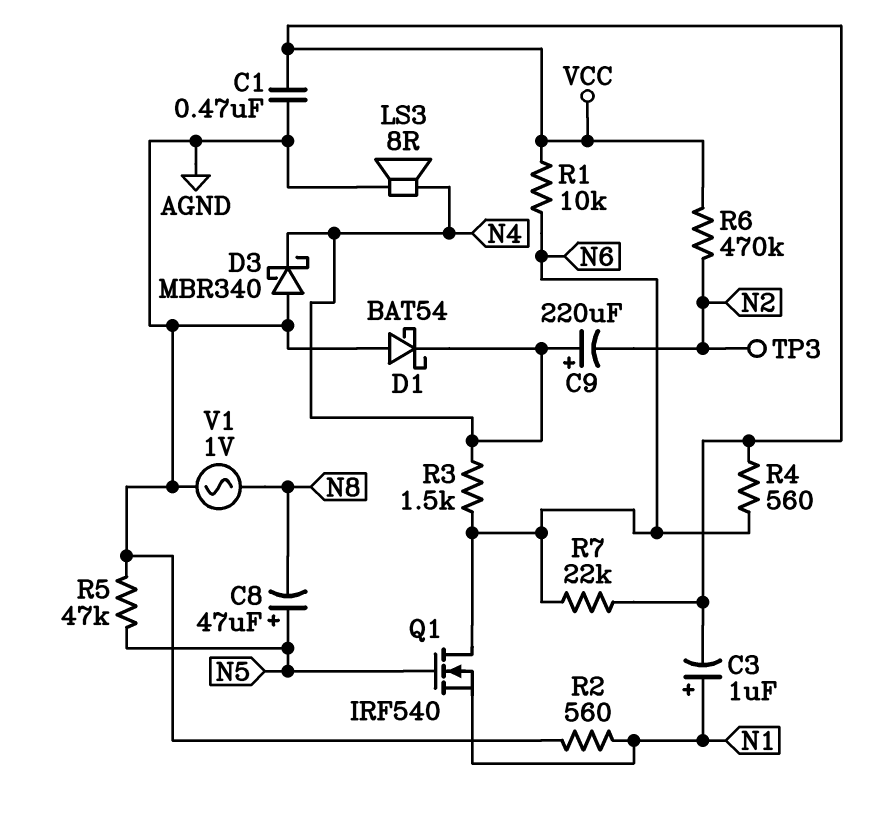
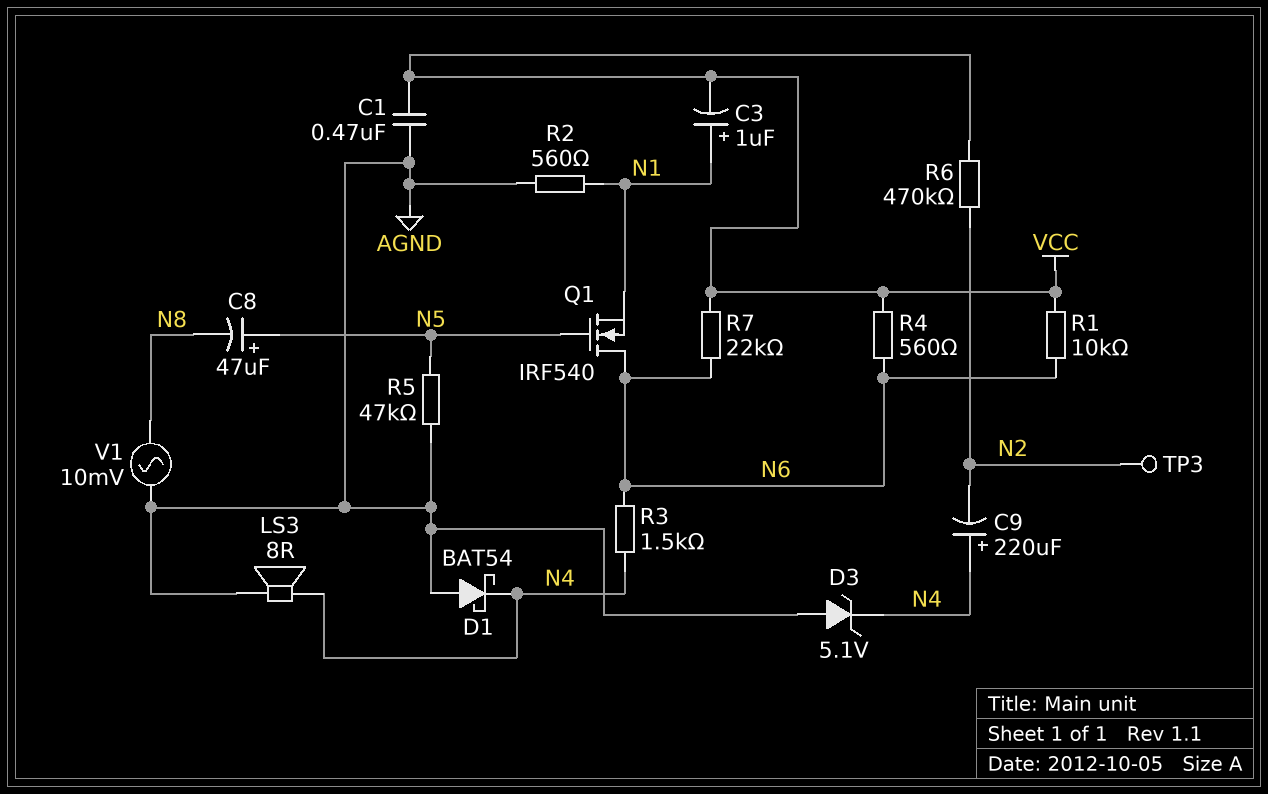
D3: schottky MBR340 (A AGND, K N4) -> zener 5.1V (A AGND, K N4)
V1: AC 1V (AGND, N8) -> AC 10mV (AGND, N8)

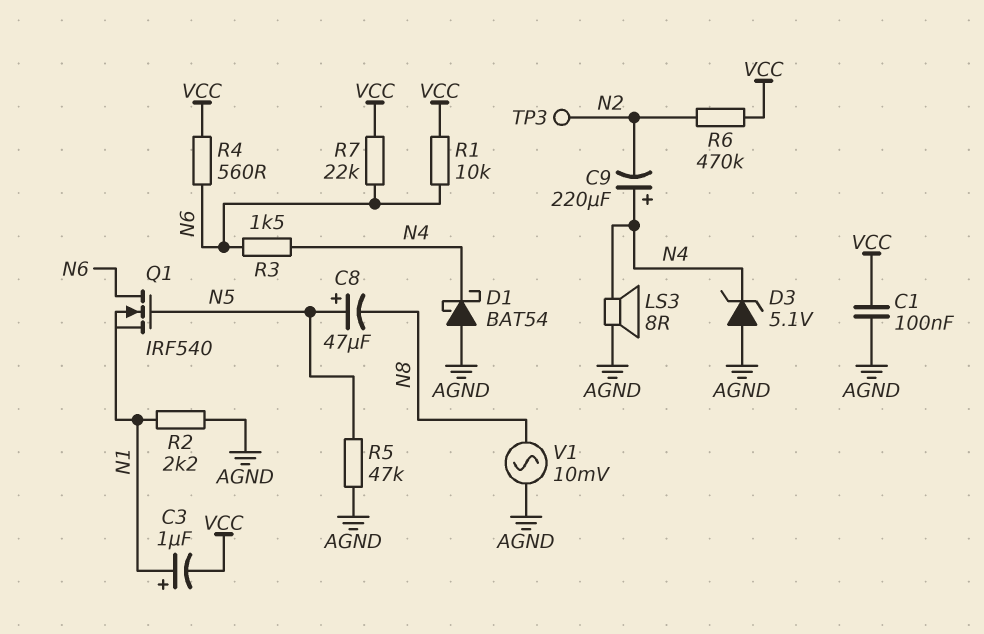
C1: 470nF (AGND, VCC) -> 100nF (AGND, VCC)
R2: 560 (AGND, N1) -> 2.2k (AGND, N1)

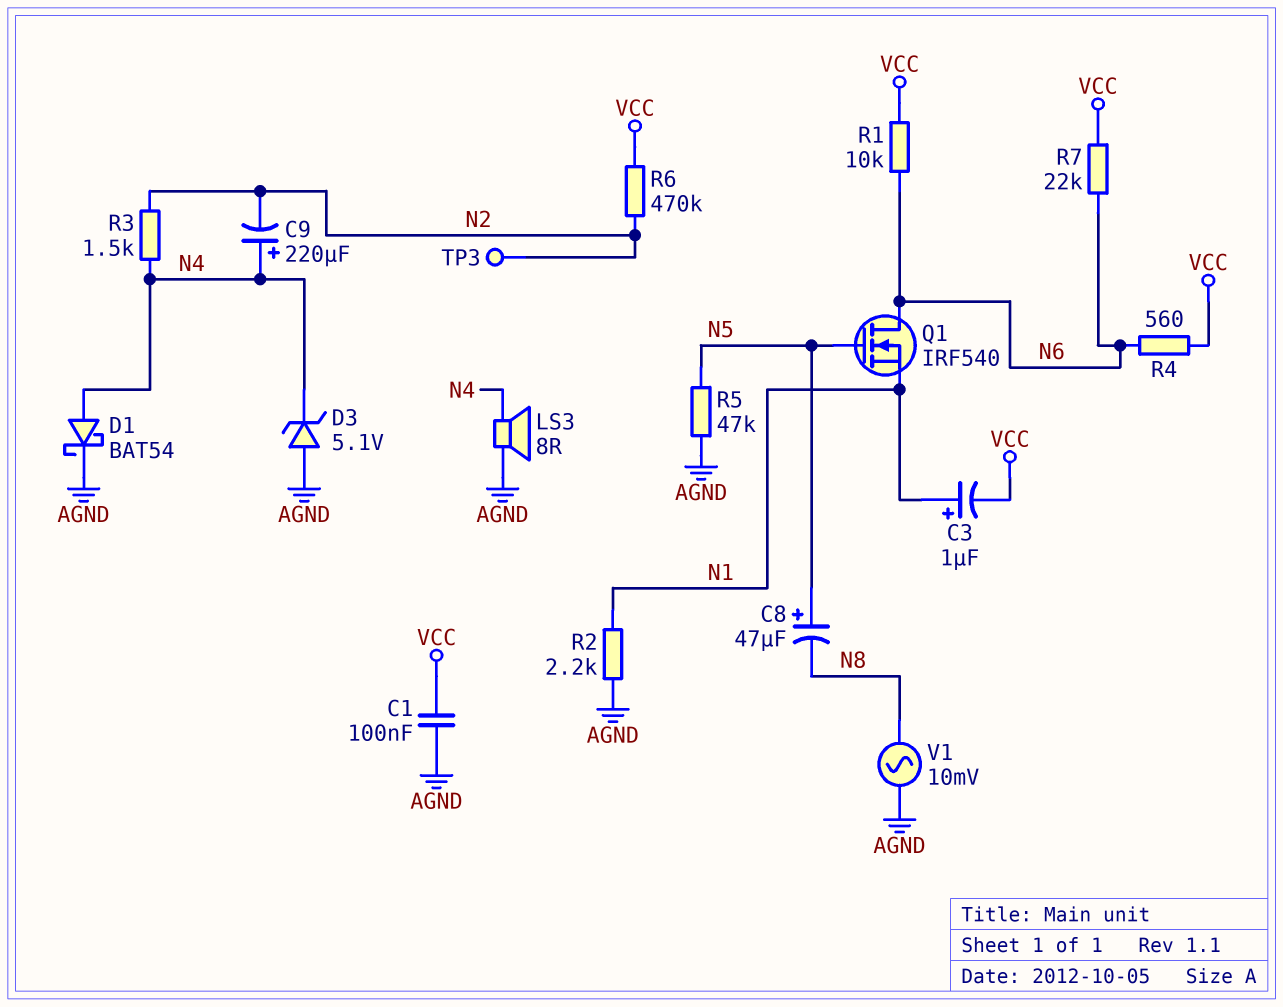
D1: schottky BAT54 (A AGND, K N4) -> schottky BAT54 (A N4, K AGND)
R3: 1.5k (N4, N6) -> 1.5k (N2, N4)

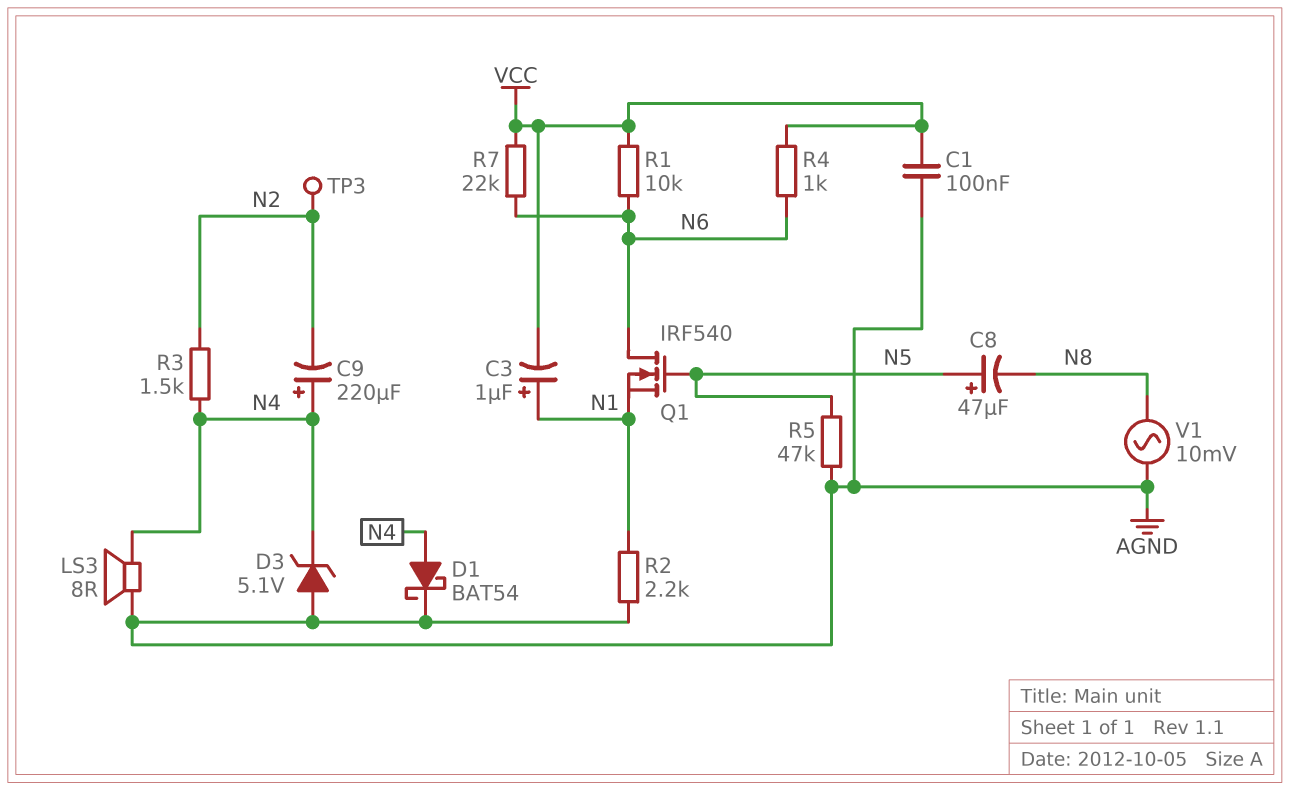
R4: 560 (N6, VCC) -> 1k (N6, VCC)
R6: 470k (N2, VCC) -> none

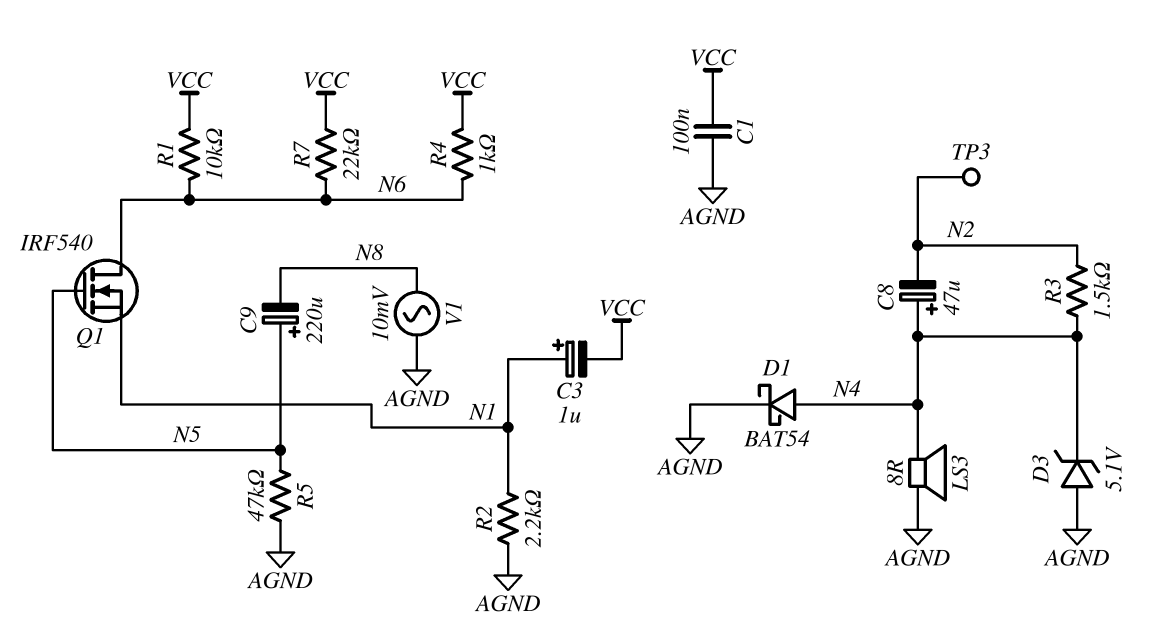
C8: 47uF (plus N5, minus N8) -> 47uF (plus N4, minus N2)
C9: 220uF (plus N4, minus N2) -> 220uF (plus N5, minus N8)

